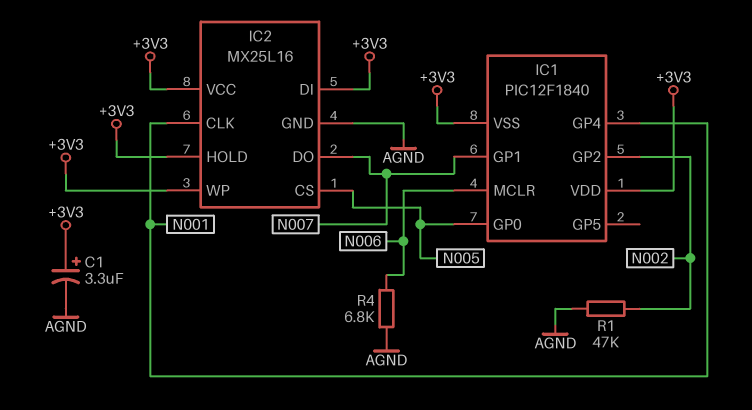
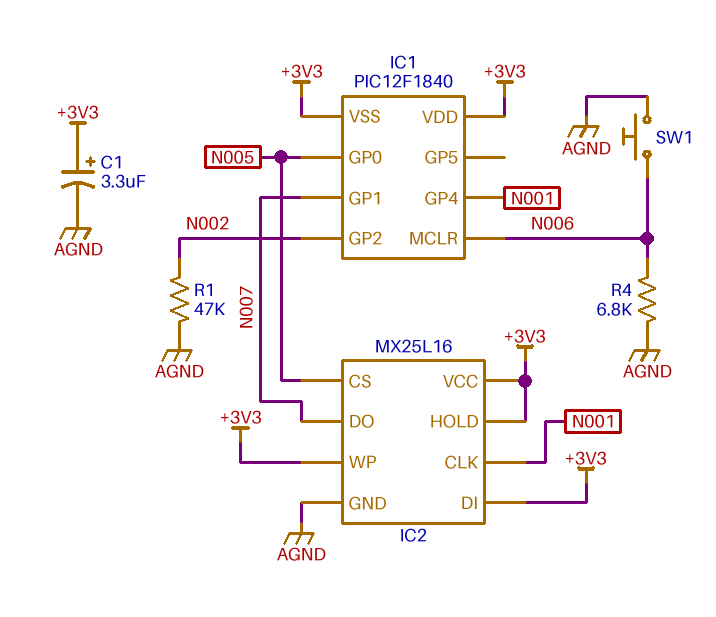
SW1: none -> button (AGND, N006)

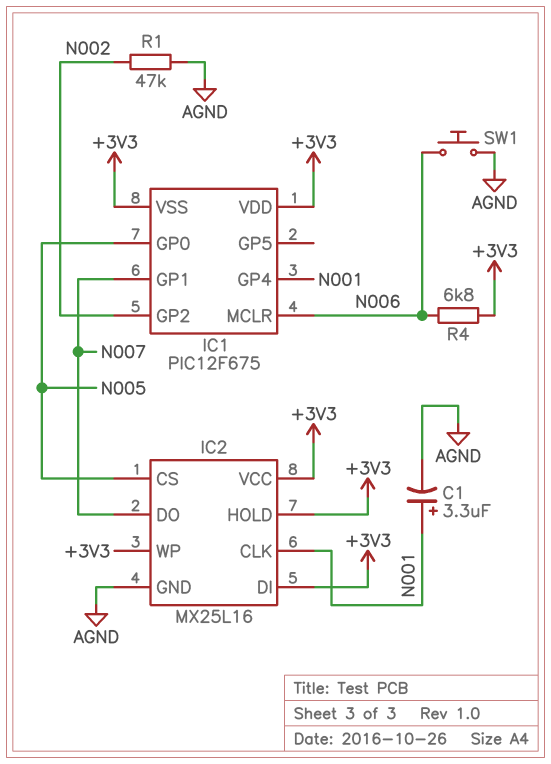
C1: 3.3uF (plus +3V3, minus AGND) -> 3.3uF (plus N001, minus AGND)
IC1: PIC12F1840 -> PIC12F675
R4: 6.8k (AGND, N006) -> 6.8k (+3V3, N006)

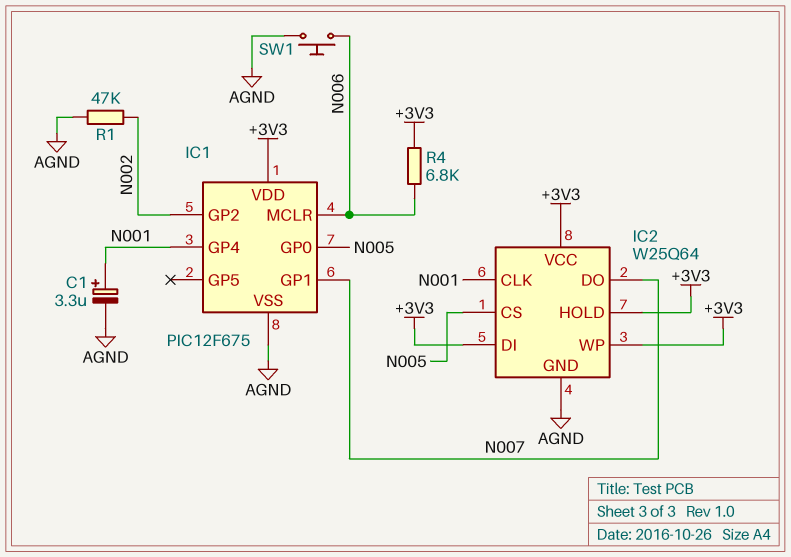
IC1 pin VSS: +3V3 -> AGND
IC2: MX25L16 -> W25Q64

